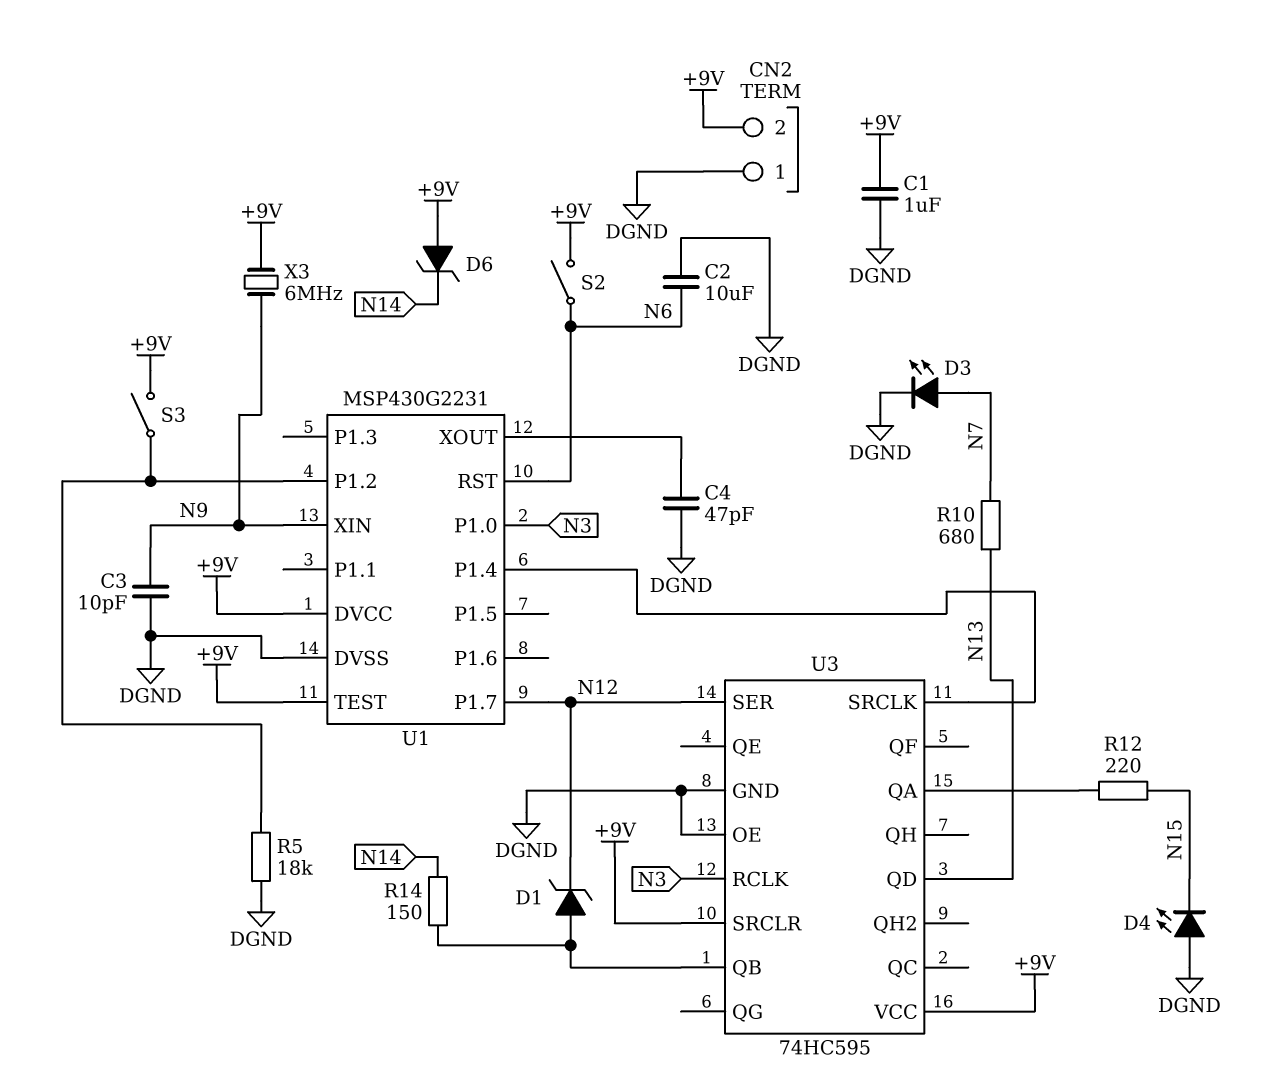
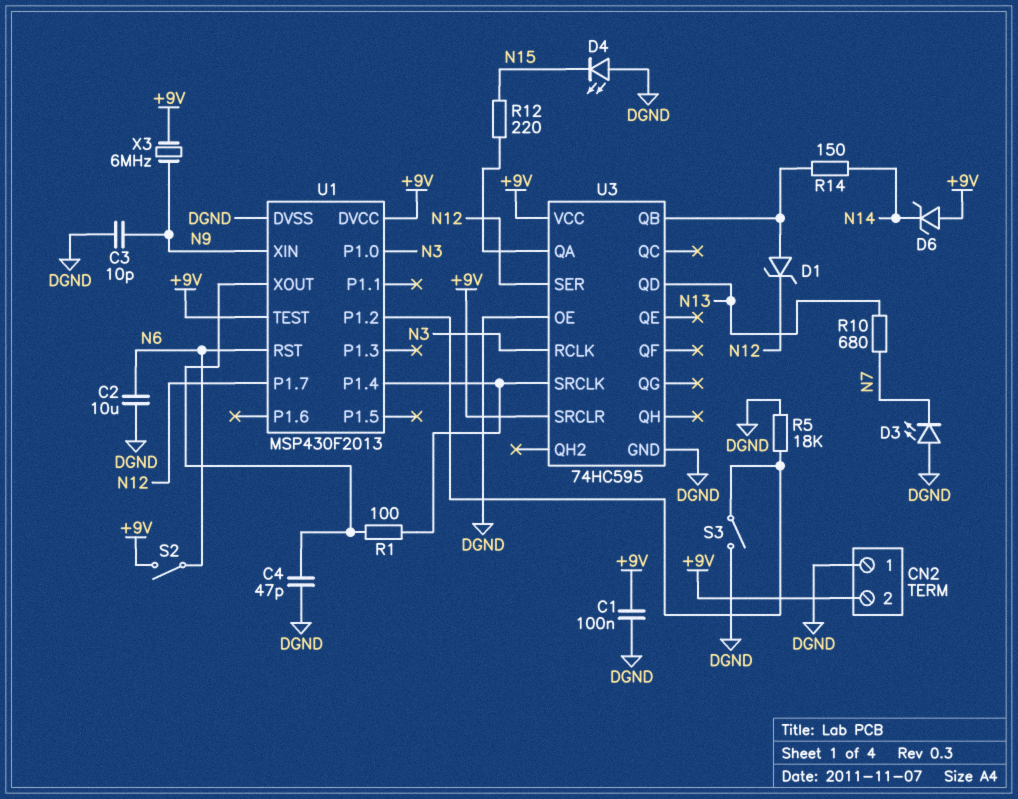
C1: 1uF (+9V, DGND) -> 100nF (+9V, DGND)
D3: LED (A N7, K DGND) -> LED (A DGND, K N7)
R1: none -> 100 (U1/P1.4, U1/XOUT)
S3: switch (+9V, U1/P1.2) -> switch (DGND, U1/P1.2)
U1: MSP430G2231 -> MSP430F2013

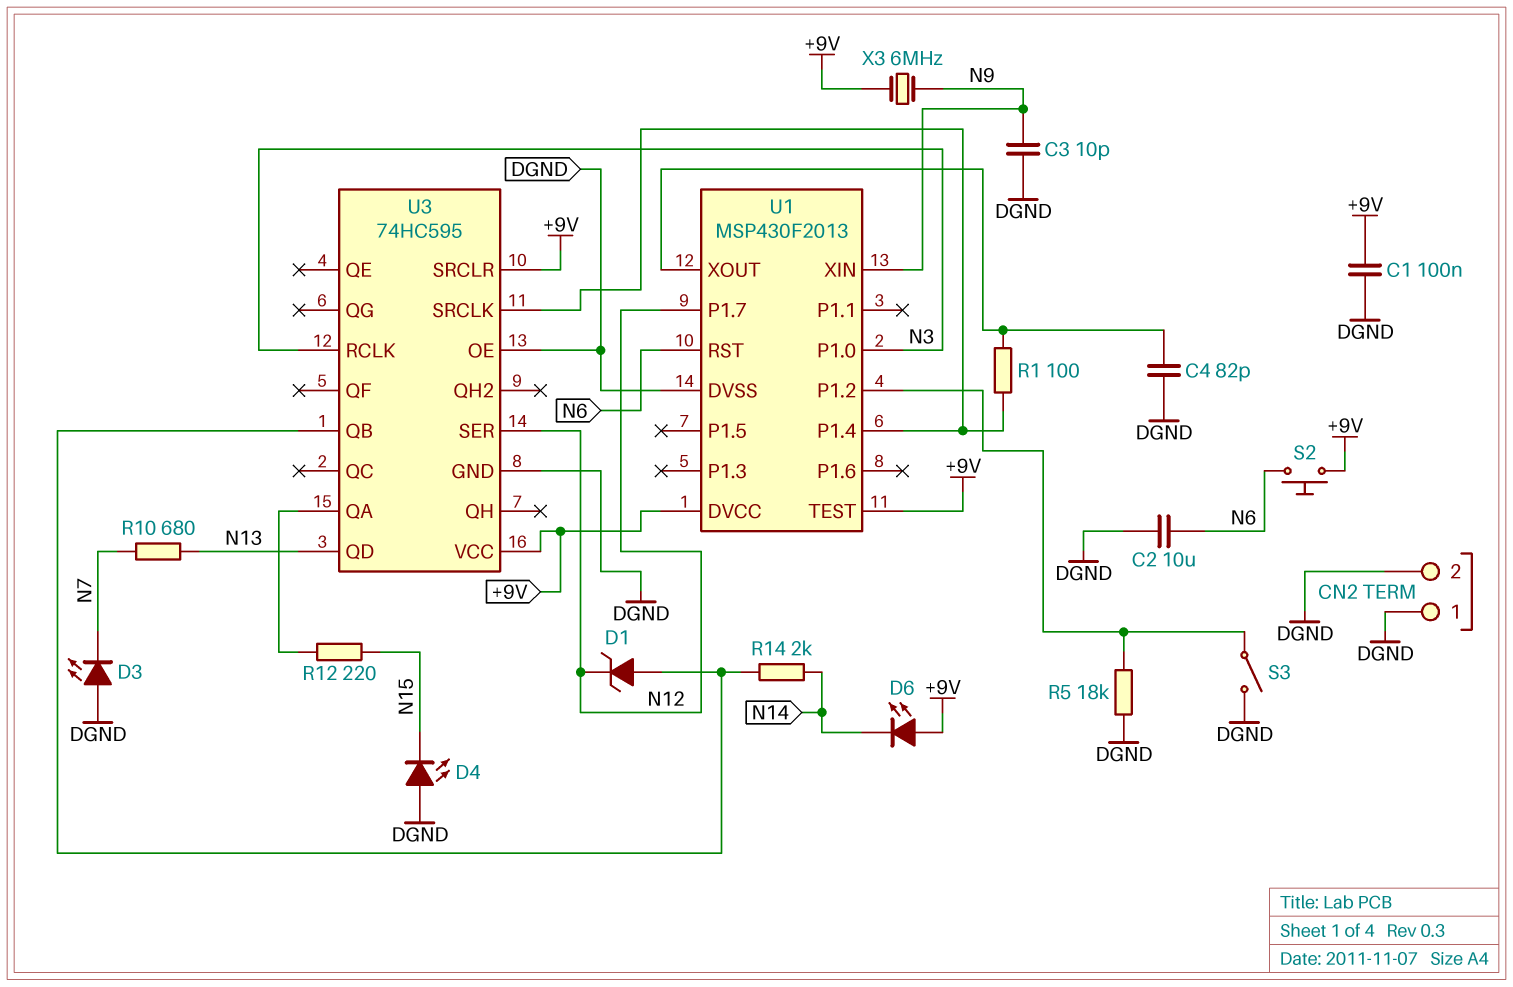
C4: 47pF (DGND, U1/XOUT) -> 82pF (DGND, U1/XOUT)
CN2 pin 2: +9V -> DGND
D6: zener (A +9V, K N14) -> LED (A +9V, K N14)
R14: 150 (N14, U3/QB) -> 2k (N14, U3/QB)
S2: switch (+9V, N6) -> button (+9V, N6)

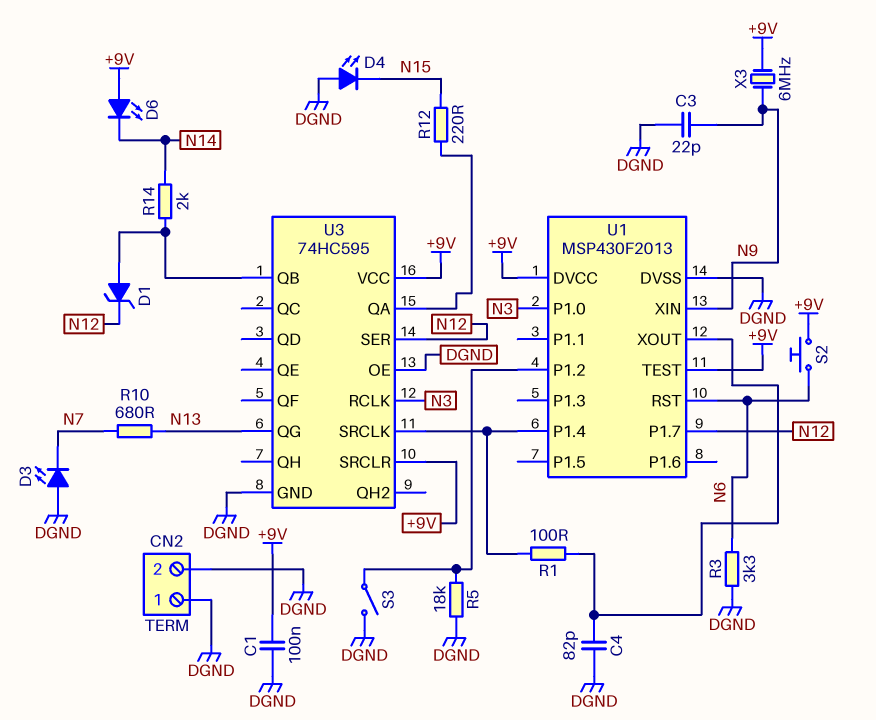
C2: 10uF (DGND, N6) -> none
C3: 10pF (DGND, N9) -> 22pF (DGND, N9)
R3: none -> 3.3k (DGND, N6)
U3 pin QD: N13 -> none
U3 pin QG: none -> N13

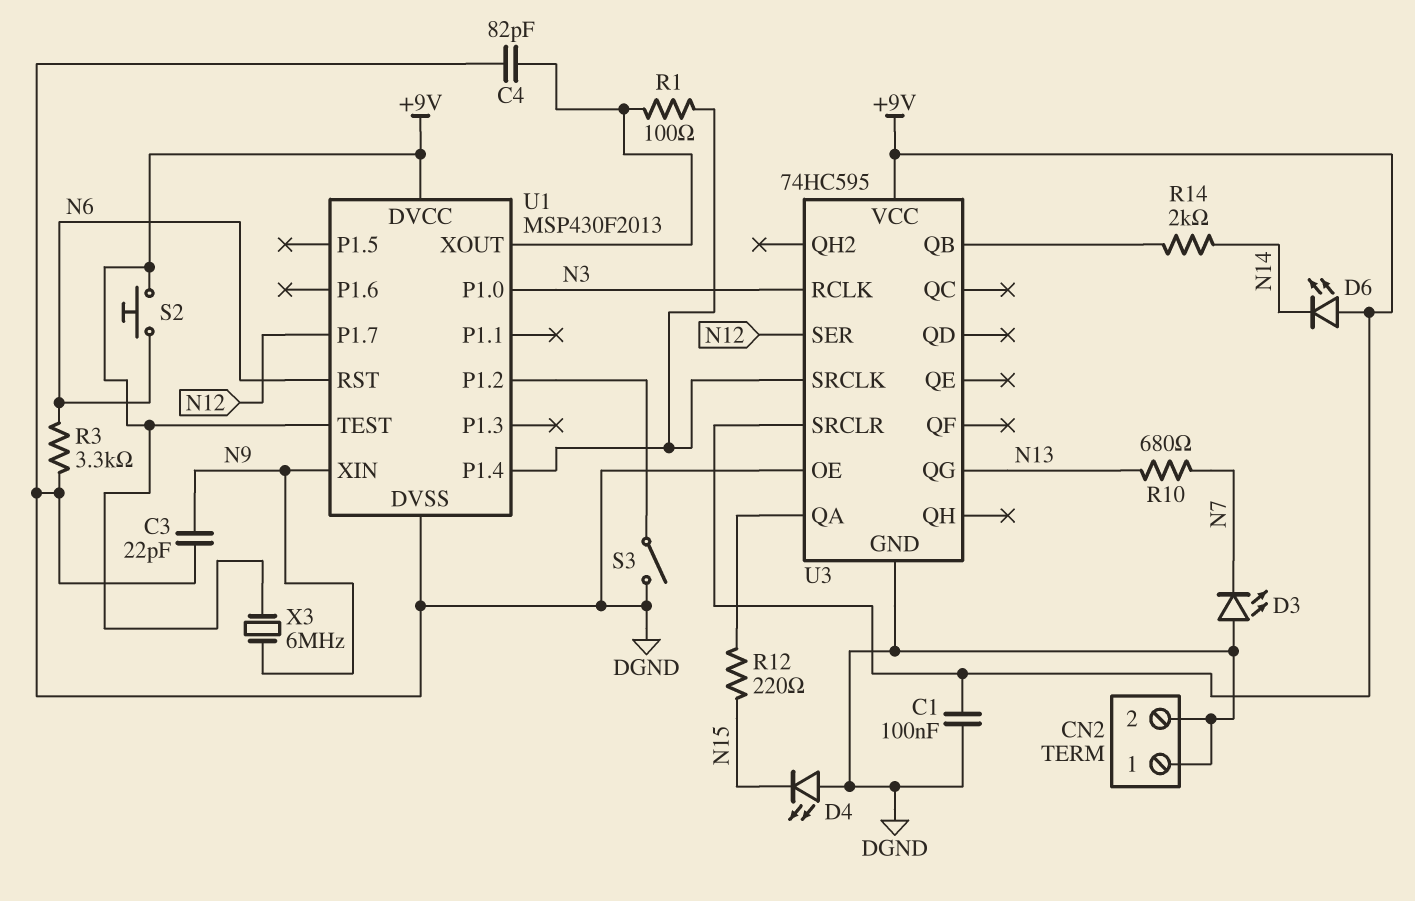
D1: zener (A U3/QB, K N12) -> none
R5: 18k (DGND, U1/P1.2) -> none

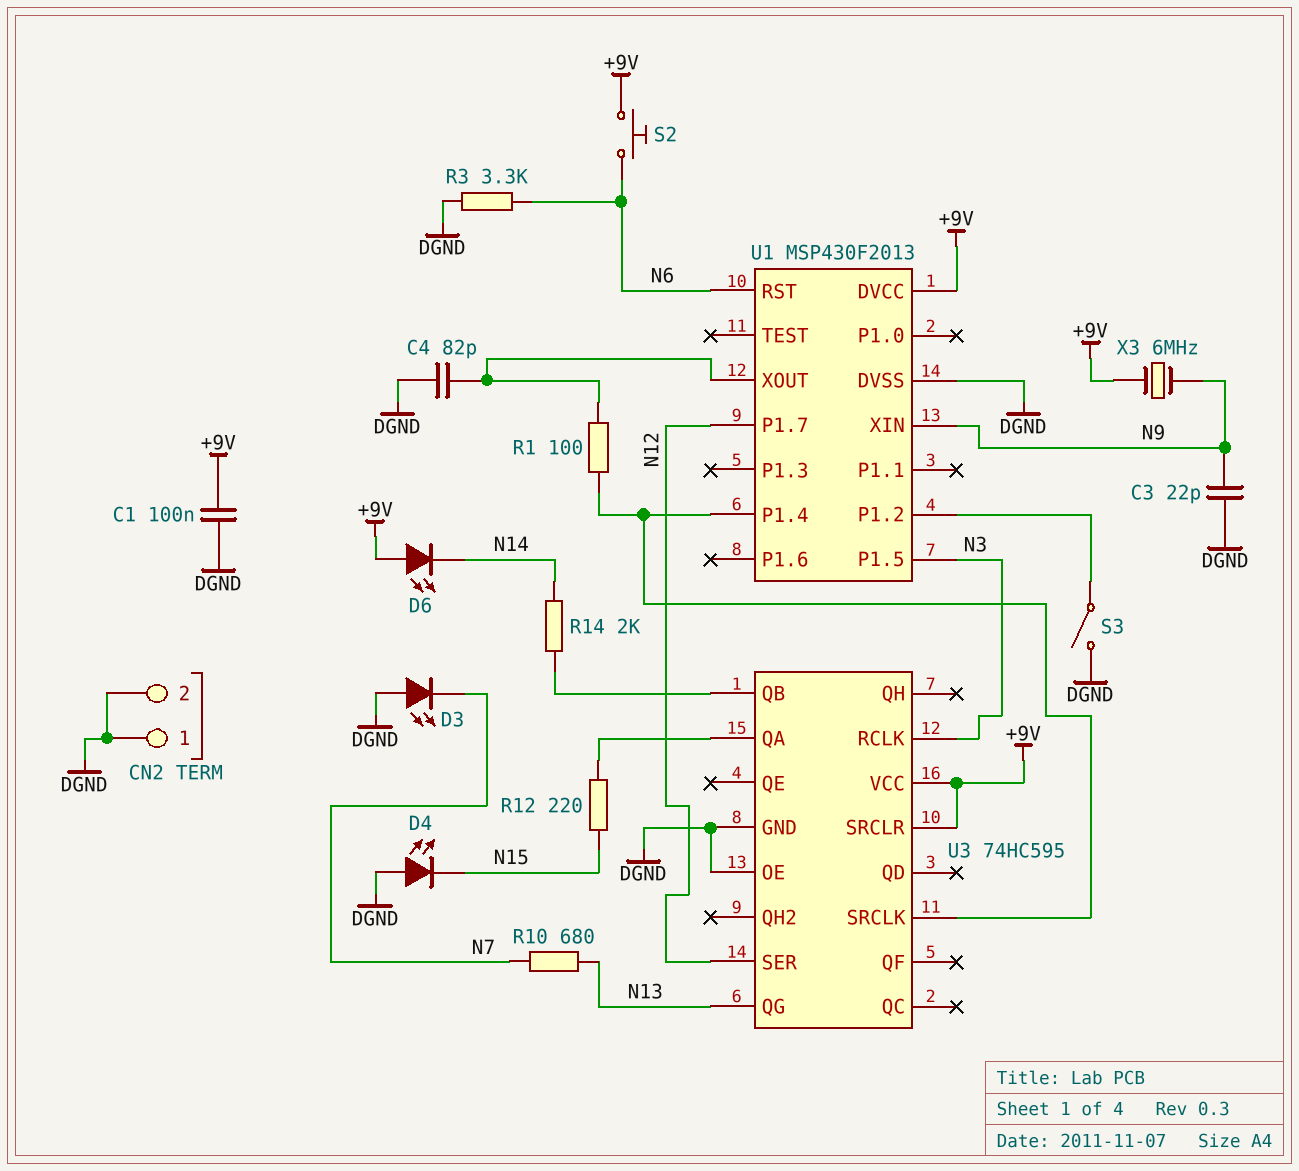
U1 pin P1.0: N3 -> none
U1 pin P1.5: none -> N3
U1 pin TEST: +9V -> none

